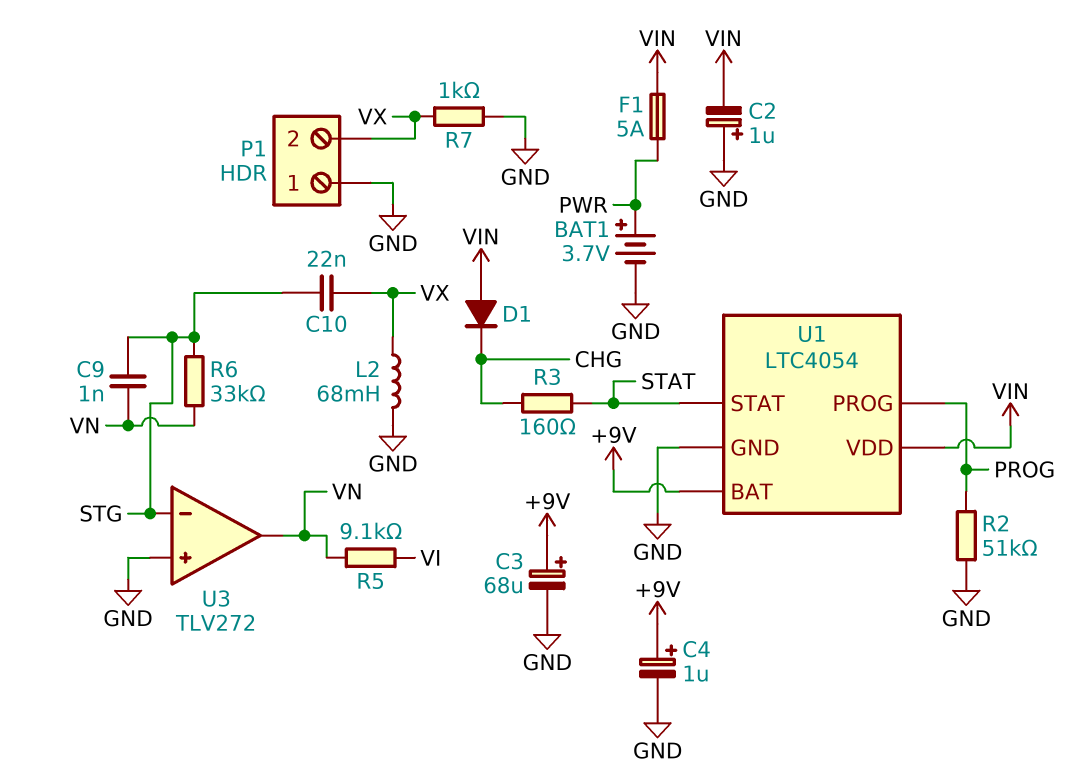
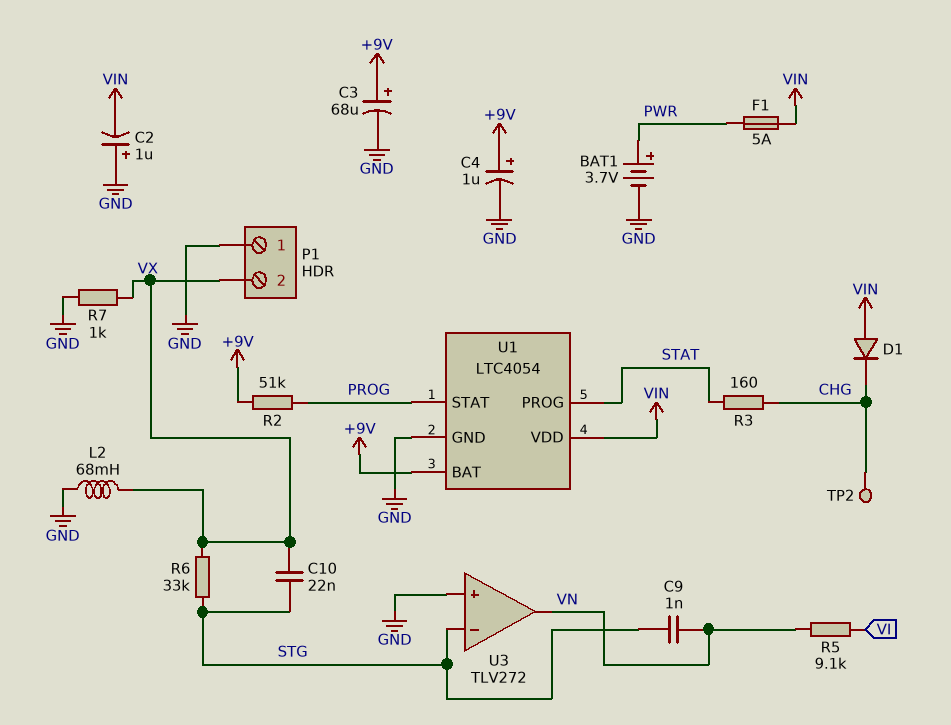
R2: 51k (GND, PROG) -> 51k (+9V, PROG)
R6: 33k (STG, VN) -> 33k (STG, VX)
TP2: none -> test point (CHG)
U1 pin PROG: PROG -> STAT
U1 pin STAT: STAT -> PROG

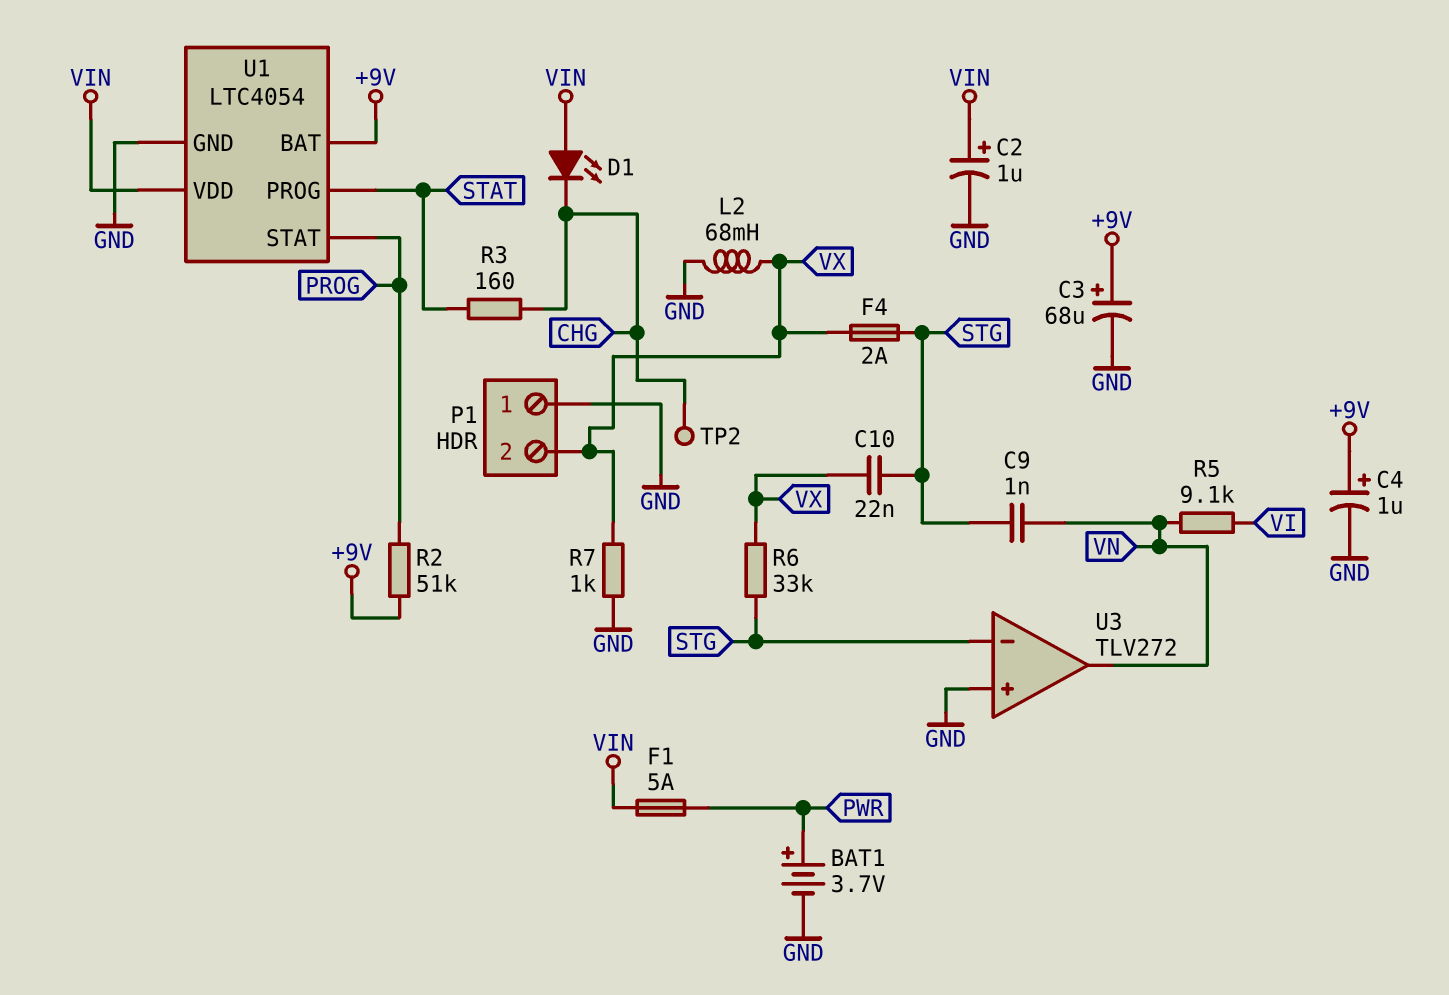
C2: 1uF (plus GND, minus VIN) -> 1uF (plus VIN, minus GND)
D1: diode (A VIN, K CHG) -> LED (A VIN, K CHG)
F4: none -> 2A (STG, VX)

